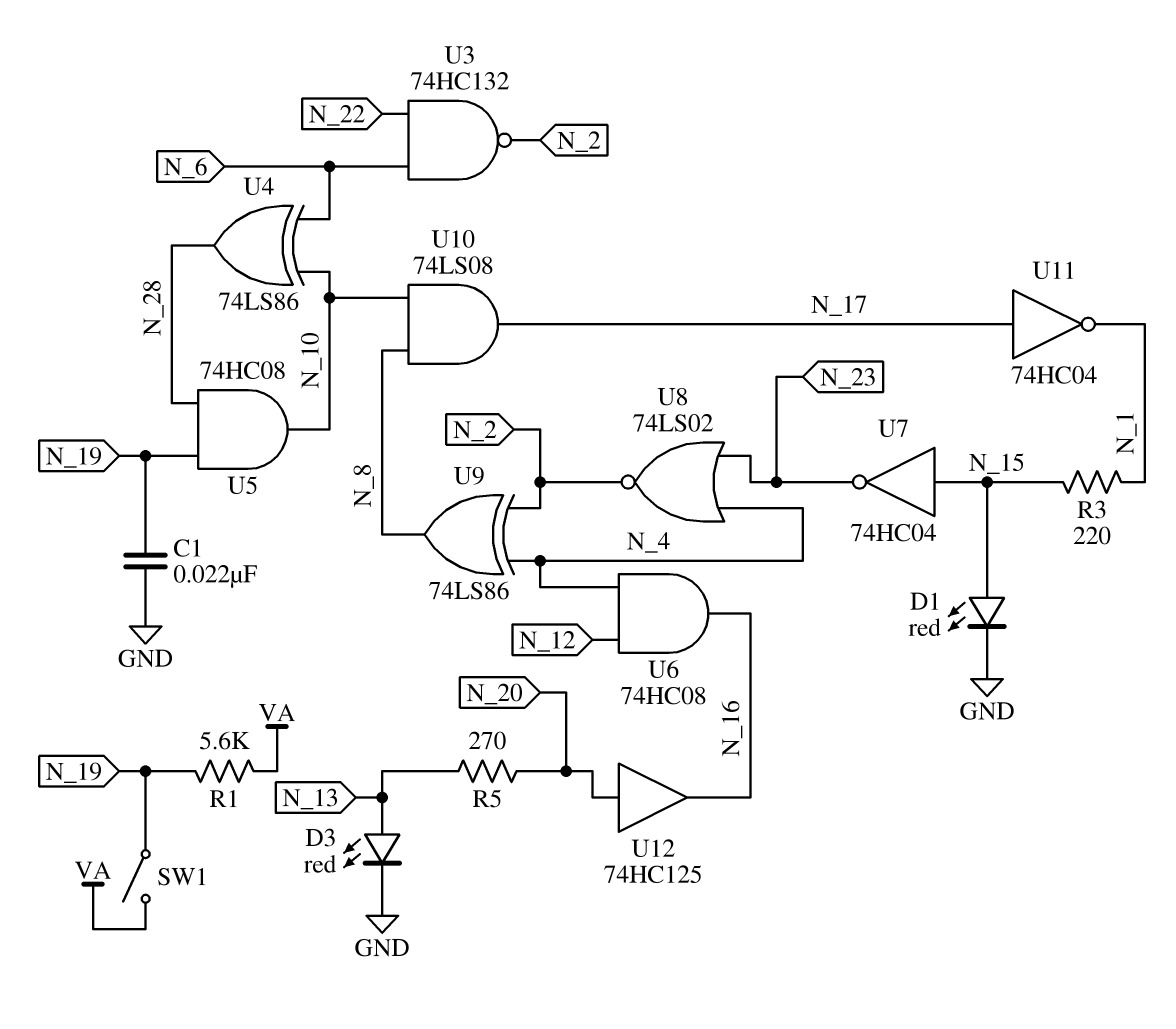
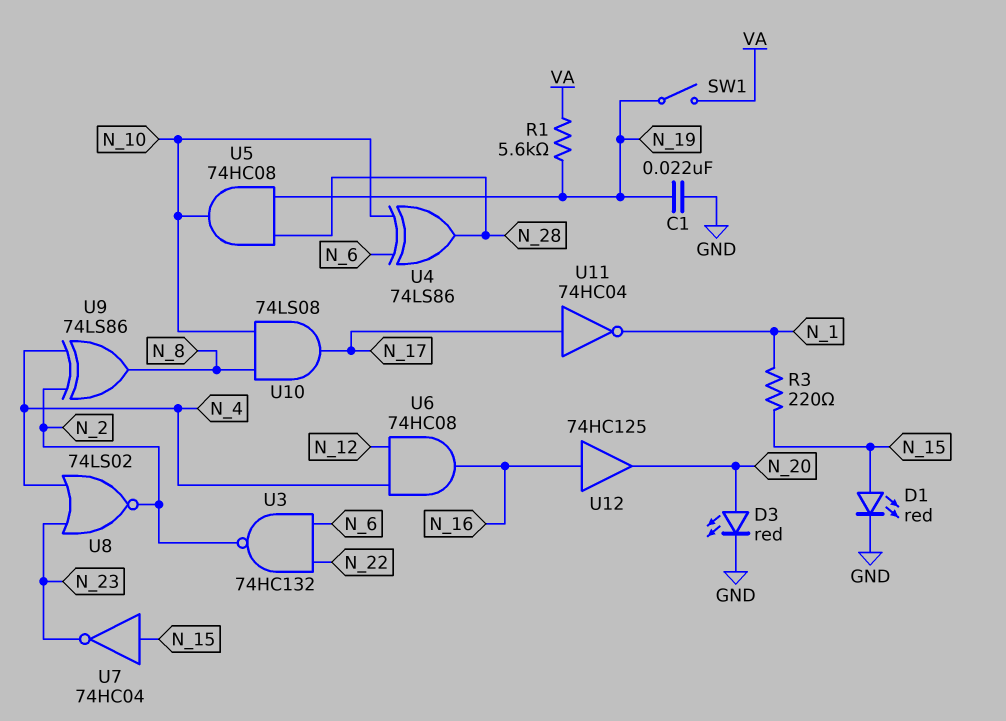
D3: LED red (A N_13, K GND) -> LED red (A N_20, K GND)
R5: 270 (N_13, N_20) -> none
U12: buffer 74HC125 (in N_20, out N_16) -> buffer 74HC125 (in N_16, out N_20)

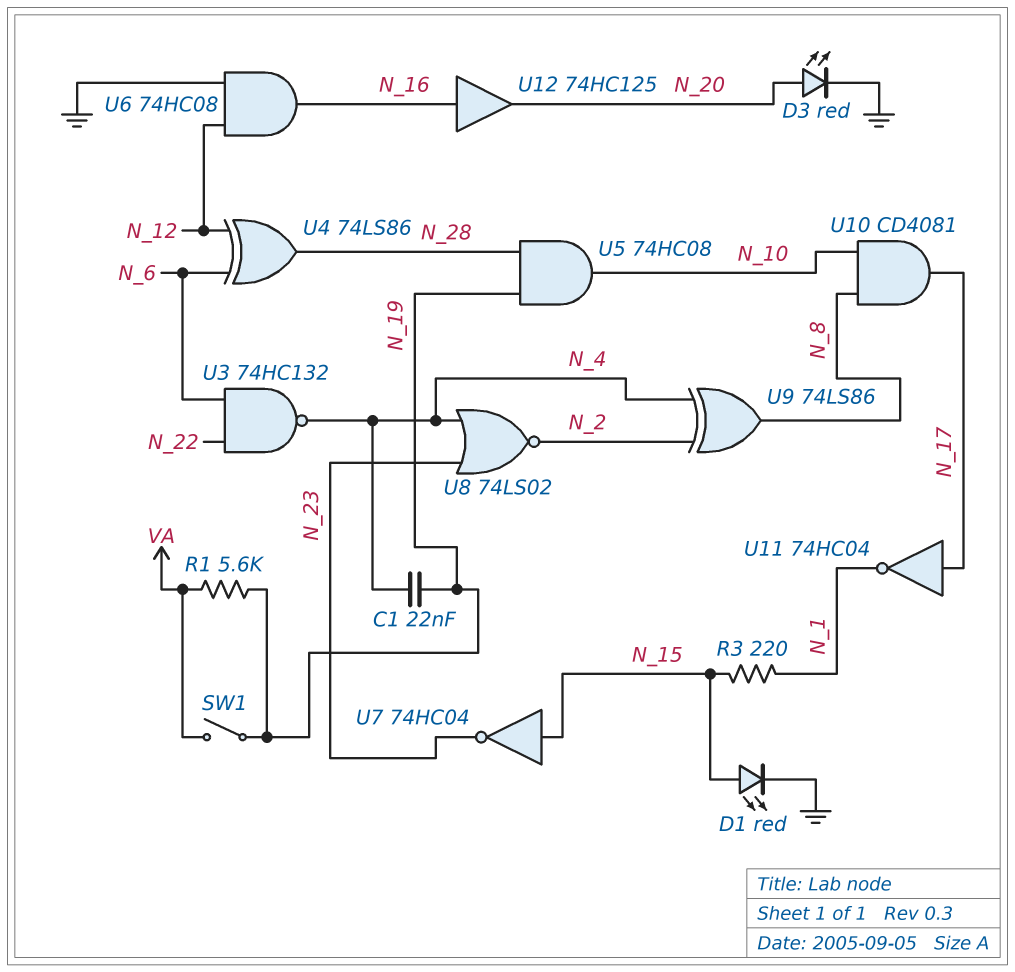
C1: 22nF (GND, N_19) -> 22nF (N_4, N_19)
U3: NAND 74HC132 (in N_6, in N_22, out N_2) -> NAND 74HC132 (in N_6, in N_22, out N_4)
U4: XOR 74LS86 (in N_6, in N_10, out N_28) -> XOR 74LS86 (in N_6, in N_12, out N_28)
U6: AND 74HC08 (in N_4, in N_12, out N_16) -> AND 74HC08 (in GND, in N_12, out N_16)
U10: AND 74LS08 (in N_8, in N_10, out N_17) -> AND CD4081 (in N_8, in N_10, out N_17)

